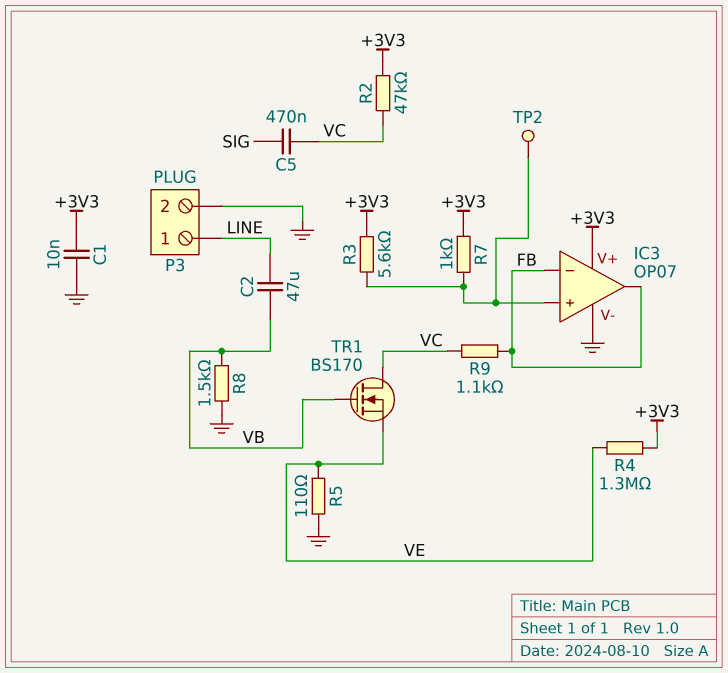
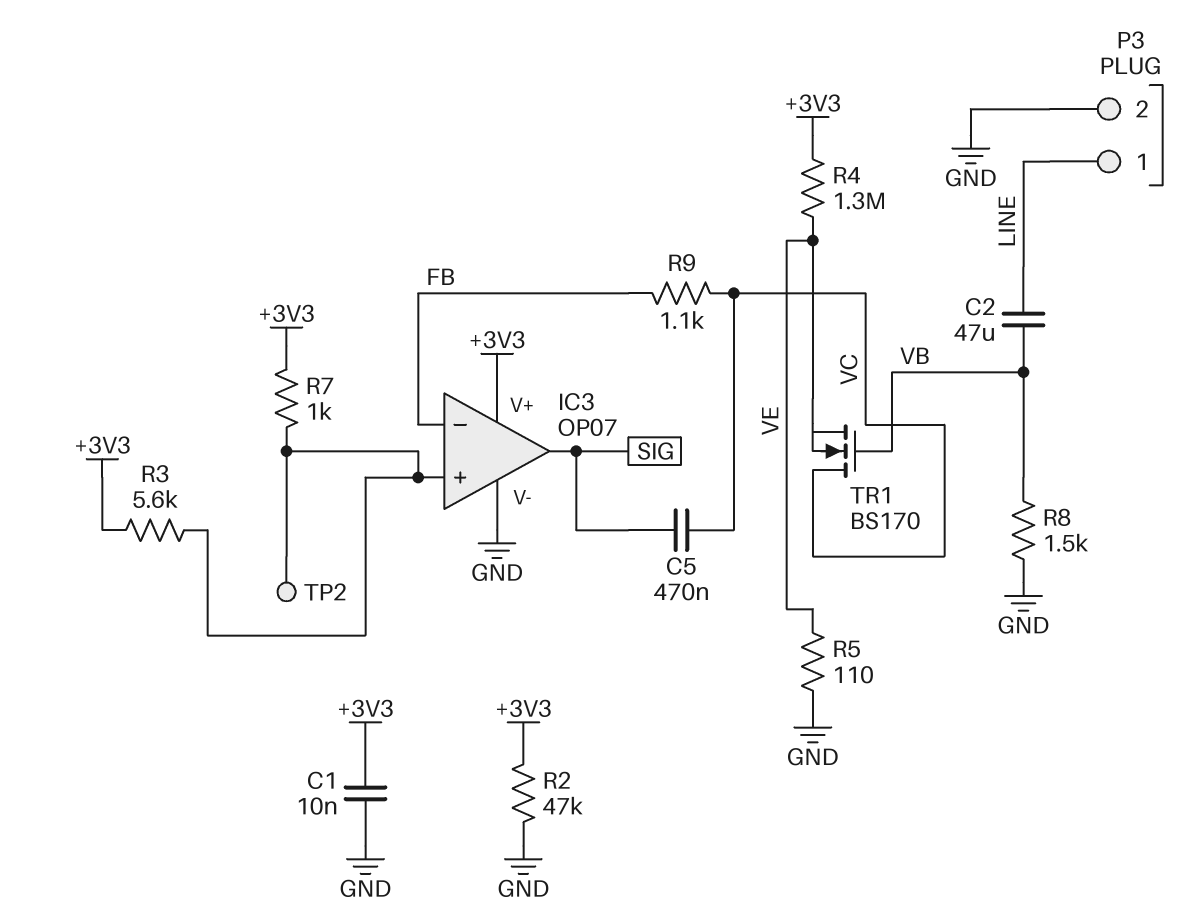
IC3 pin out: FB -> SIG
R2: 47k (+3V3, VC) -> 47k (+3V3, GND)

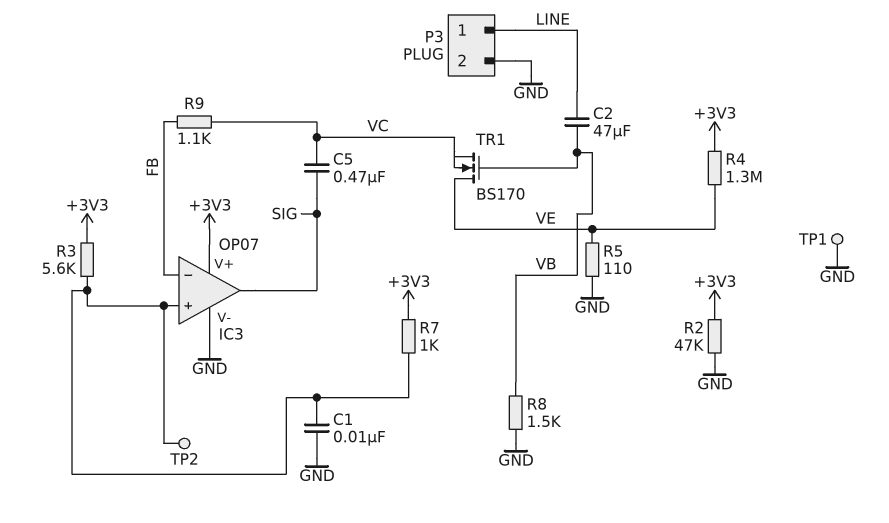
C1: 10nF (+3V3, GND) -> 10nF (GND, IC3/in+)
TP1: none -> test point (GND)
TR1: NMOS BS170 (G VB, D VC, S VE) -> NMOS BS170 (G VB, D VE, S VC)

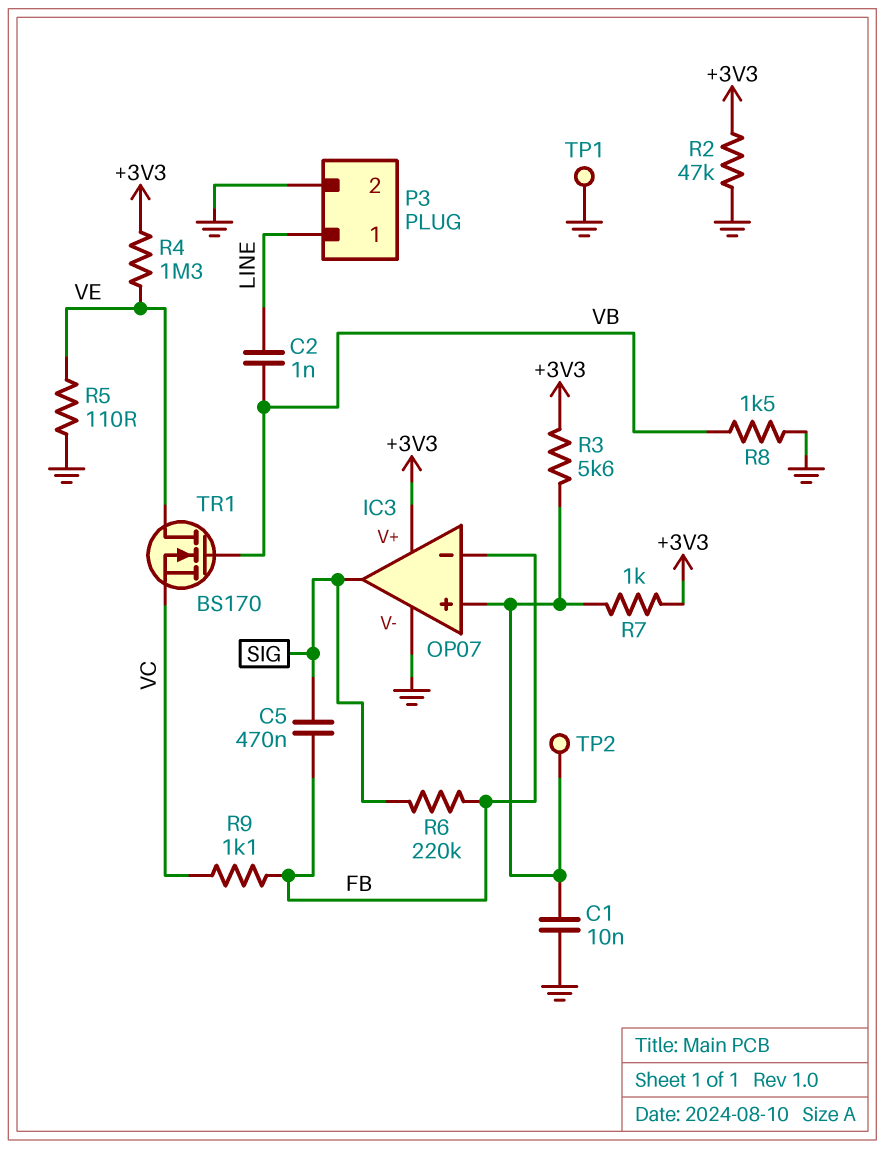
C2: 47uF (LINE, VB) -> 1nF (LINE, VB)
C5: 470nF (SIG, VC) -> 470nF (FB, SIG)
R6: none -> 220k (FB, SIG)

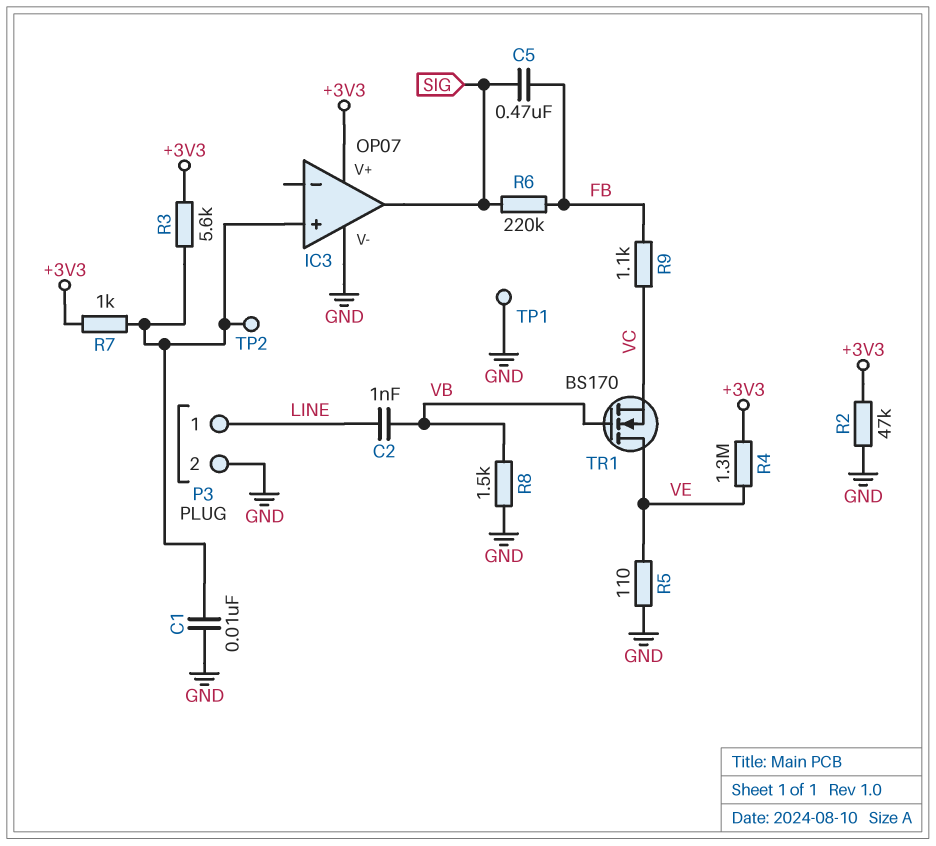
IC3 pin in-: FB -> none

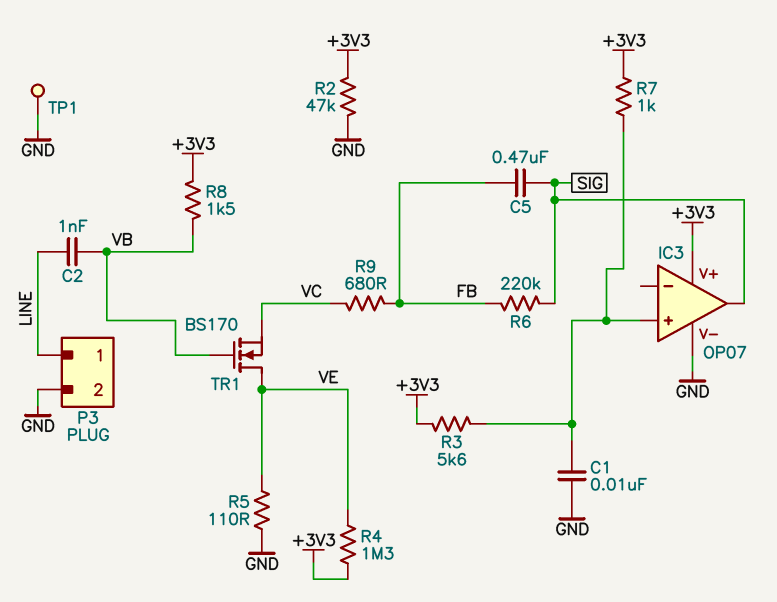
R8: 1.5k (GND, VB) -> 1.5k (+3V3, VB)
R9: 1.1k (FB, VC) -> 680 (FB, VC)
TP2: test point (IC3/in+) -> none

